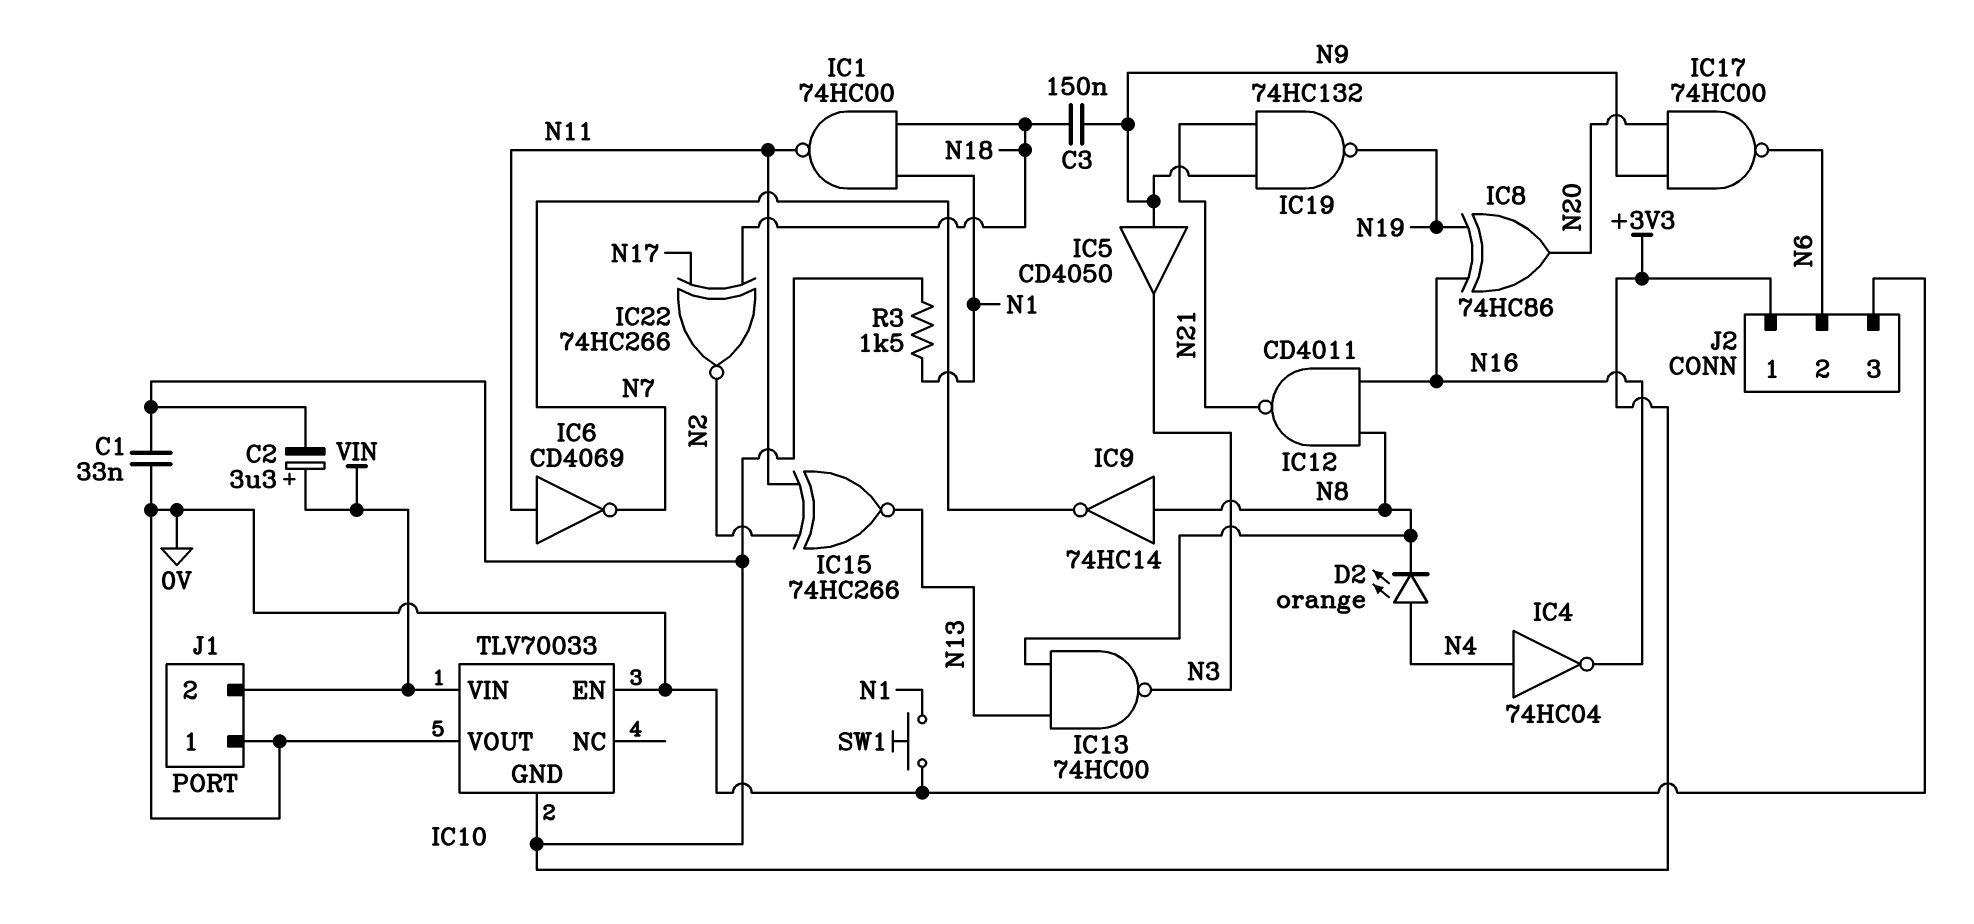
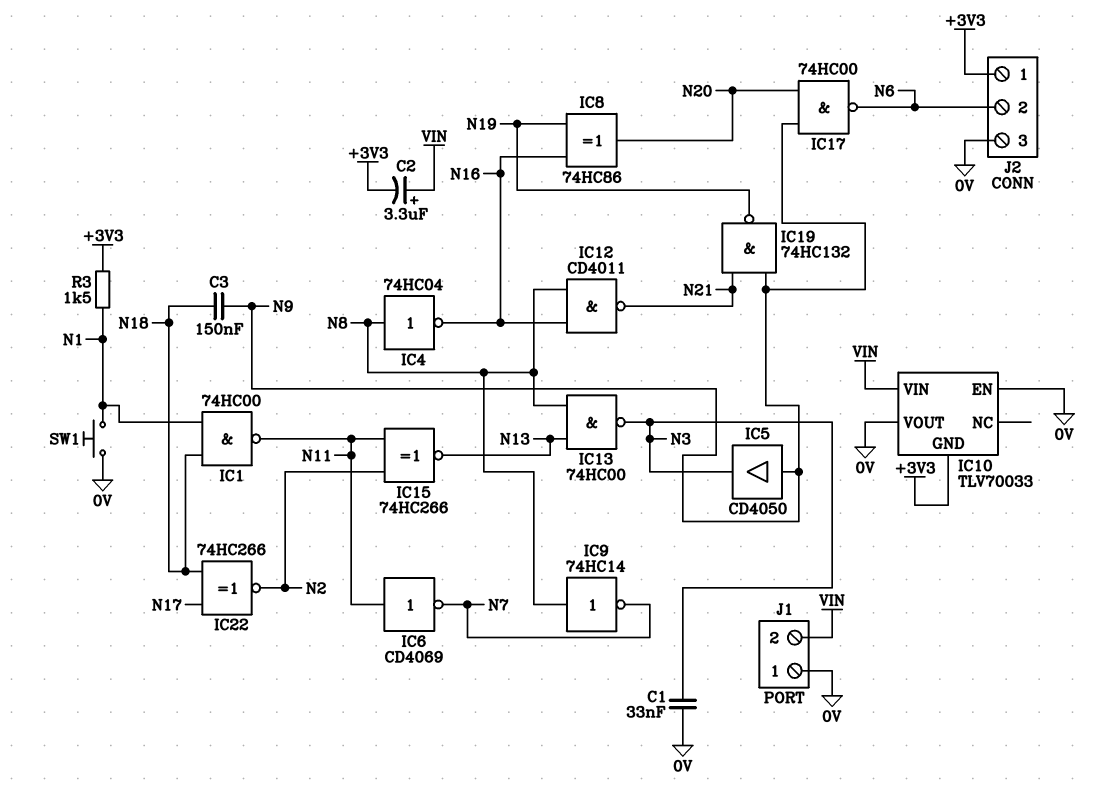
C1: 33nF (+3V3, 0V) -> 33nF (0V, N3)
D2: LED orange (A N4, K N8) -> none
IC4: NOT 74HC04 (in N4, out N16) -> NOT 74HC04 (in N8, out N16)

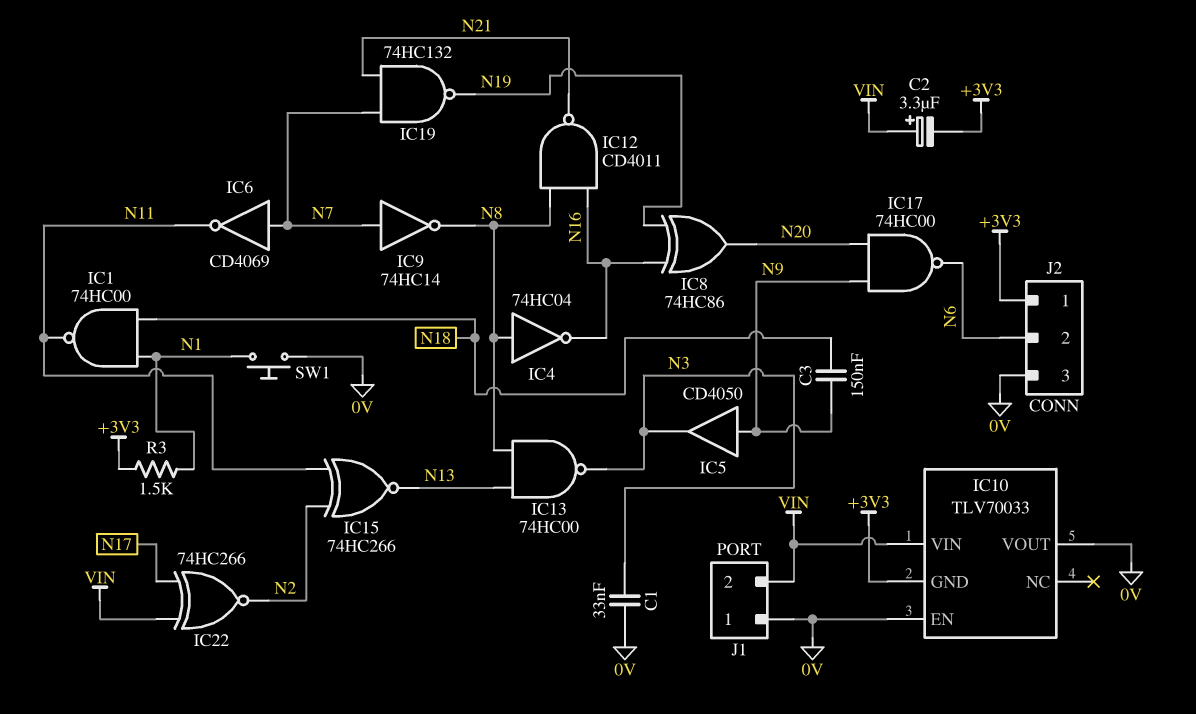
IC6: NOT CD4069 (in N11, out N7) -> NOT CD4069 (in N7, out N11)
IC9: NOT 74HC14 (in N8, out N7) -> NOT 74HC14 (in N7, out N8)
IC19: NAND 74HC132 (in N9, in N21, out N19) -> NAND 74HC132 (in N7, in N21, out N19)
IC22: XNOR 74HC266 (in N17, in N18, out N2) -> XNOR 74HC266 (in N17, in VIN, out N2)

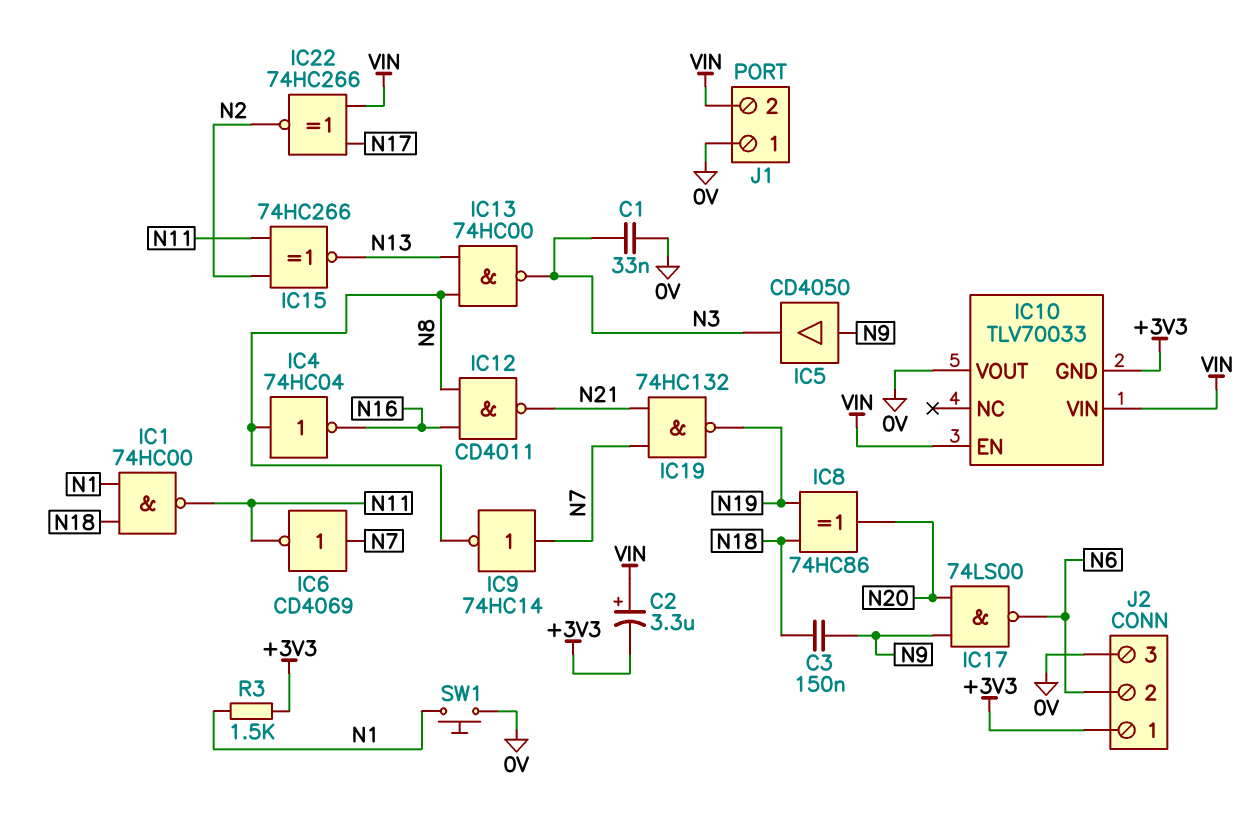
IC8: XOR 74HC86 (in N16, in N19, out N20) -> XOR 74HC86 (in N18, in N19, out N20)
IC10 pin EN: 0V -> VIN
IC17: NAND 74HC00 (in N9, in N20, out N6) -> NAND 74LS00 (in N9, in N20, out N6)

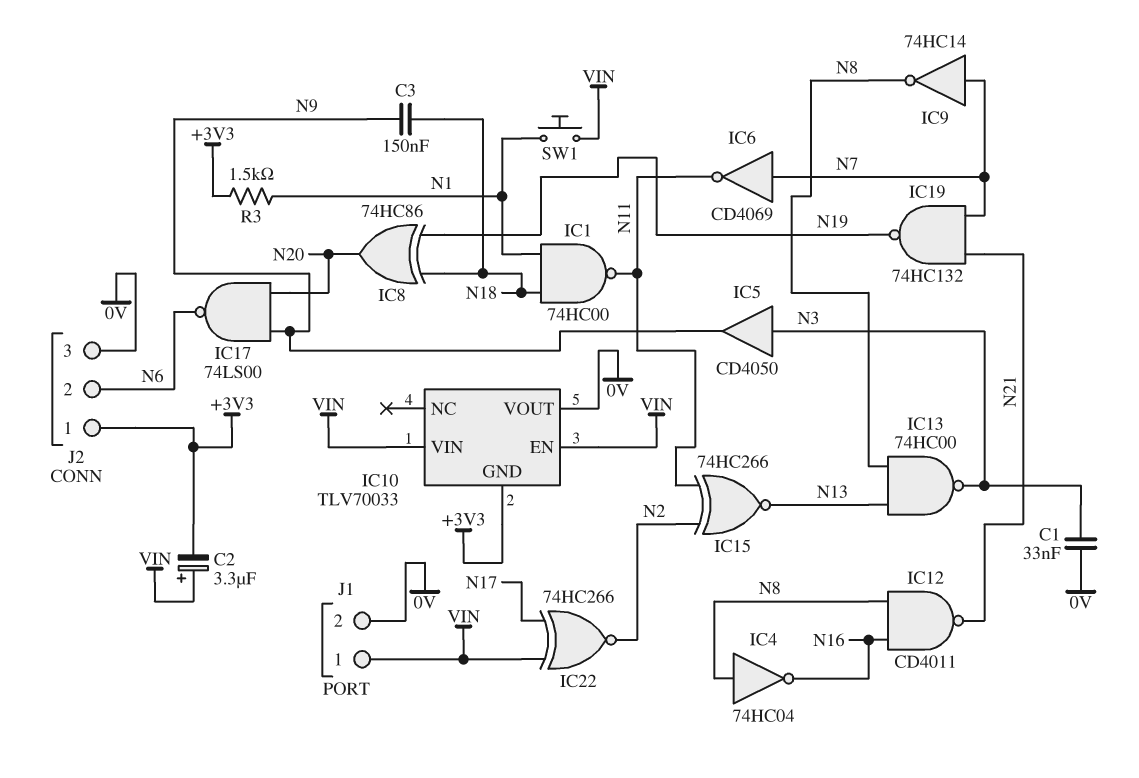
IC5: buffer CD4050 (in N9, out N3) -> buffer CD4050 (in N3, out N9)
J1 pin 1: 0V -> VIN
J1 pin 2: VIN -> 0V
SW1: button (0V, N1) -> button (N1, VIN)

